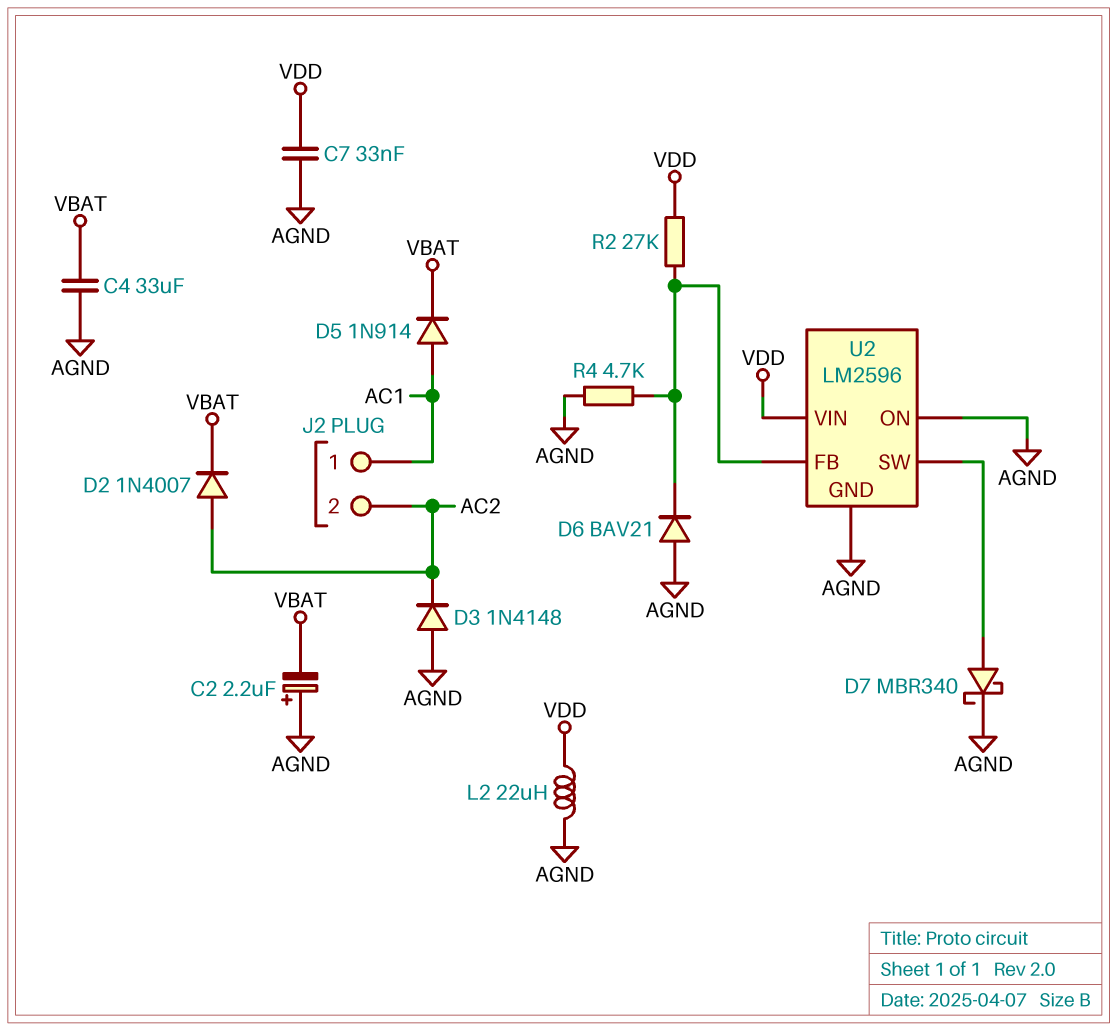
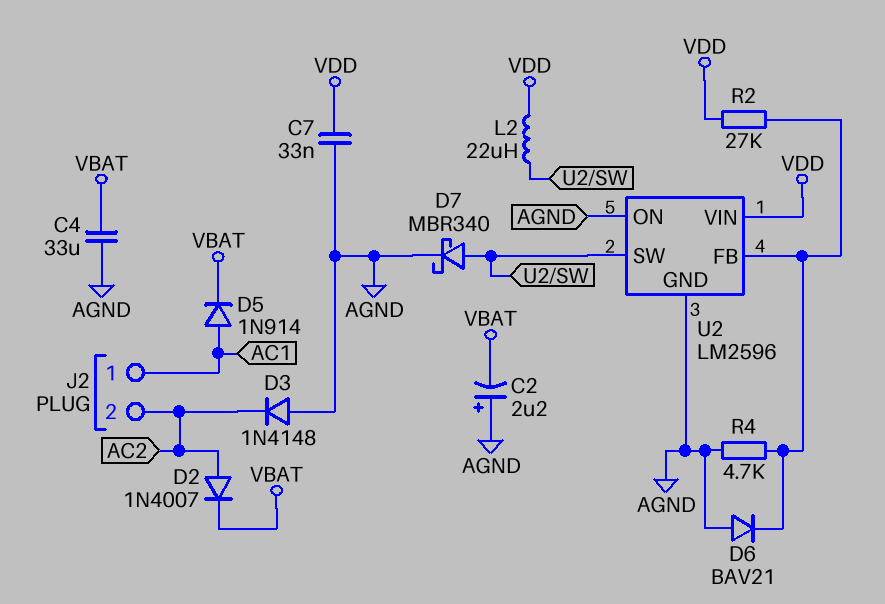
L2: 22uH (AGND, VDD) -> 22uH (U2/SW, VDD)

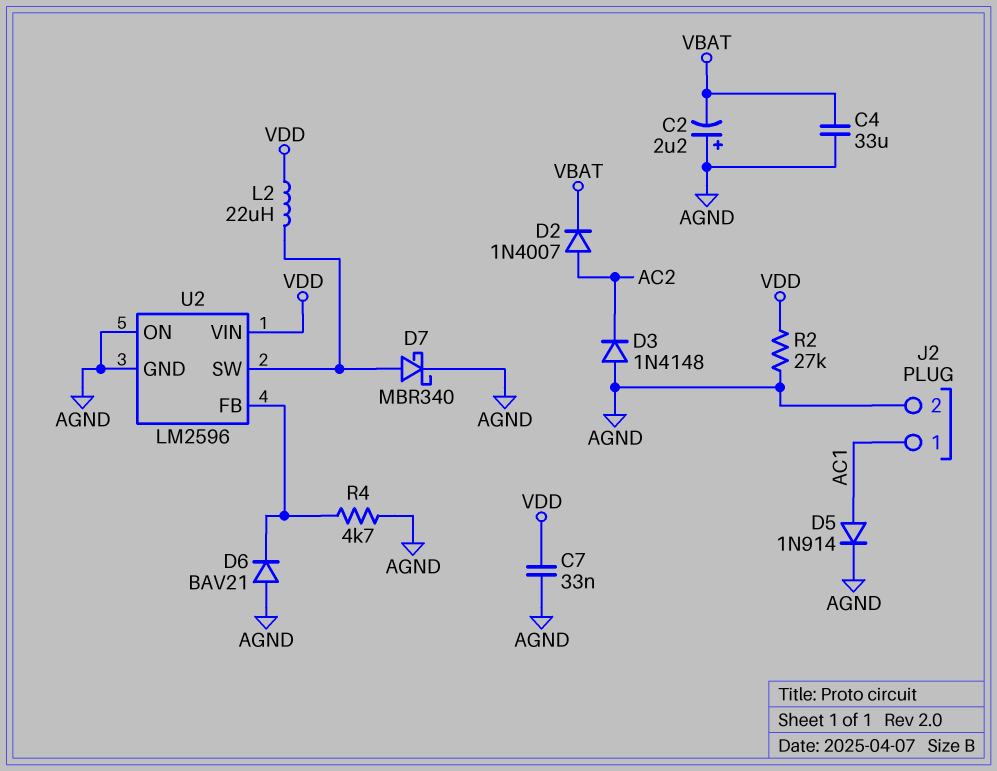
D5: diode 1N914 (A AC1, K VBAT) -> diode 1N914 (A AC1, K AGND)
J2 pin 2: AC2 -> AGND
R2: 27k (U2/FB, VDD) -> 27k (AGND, VDD)

